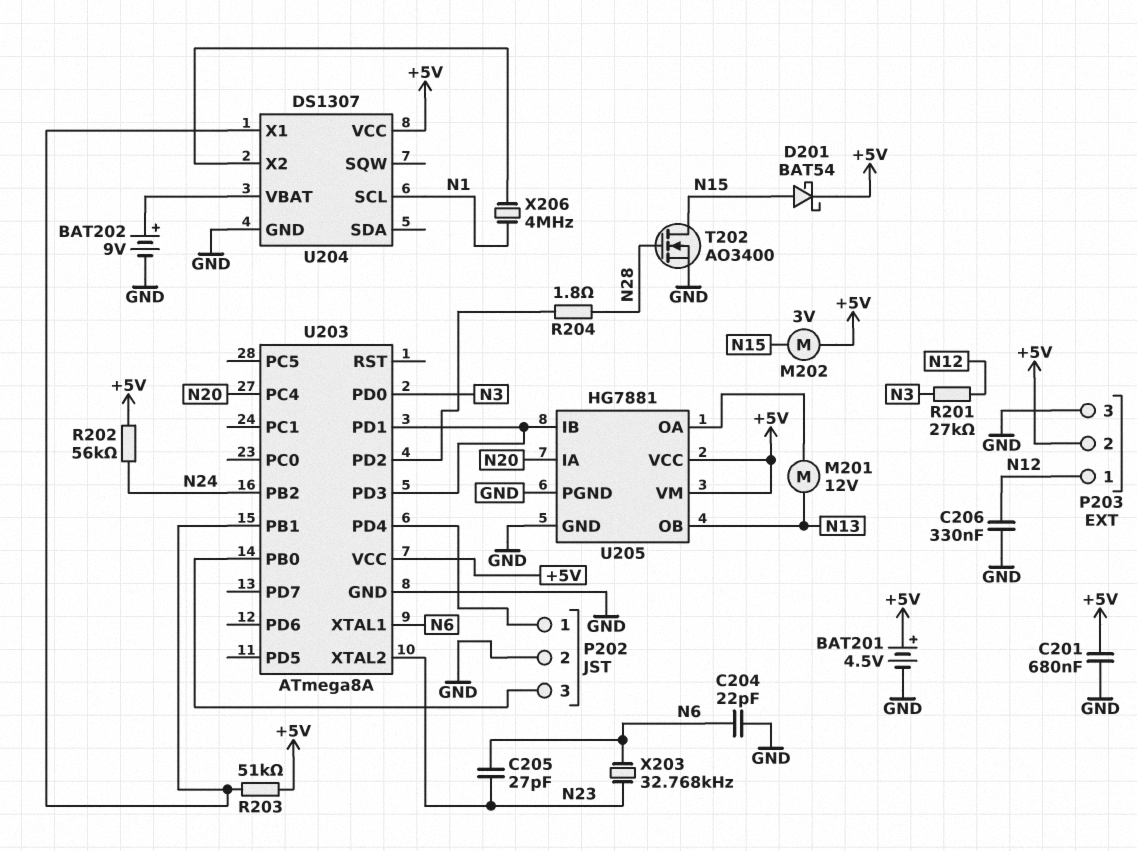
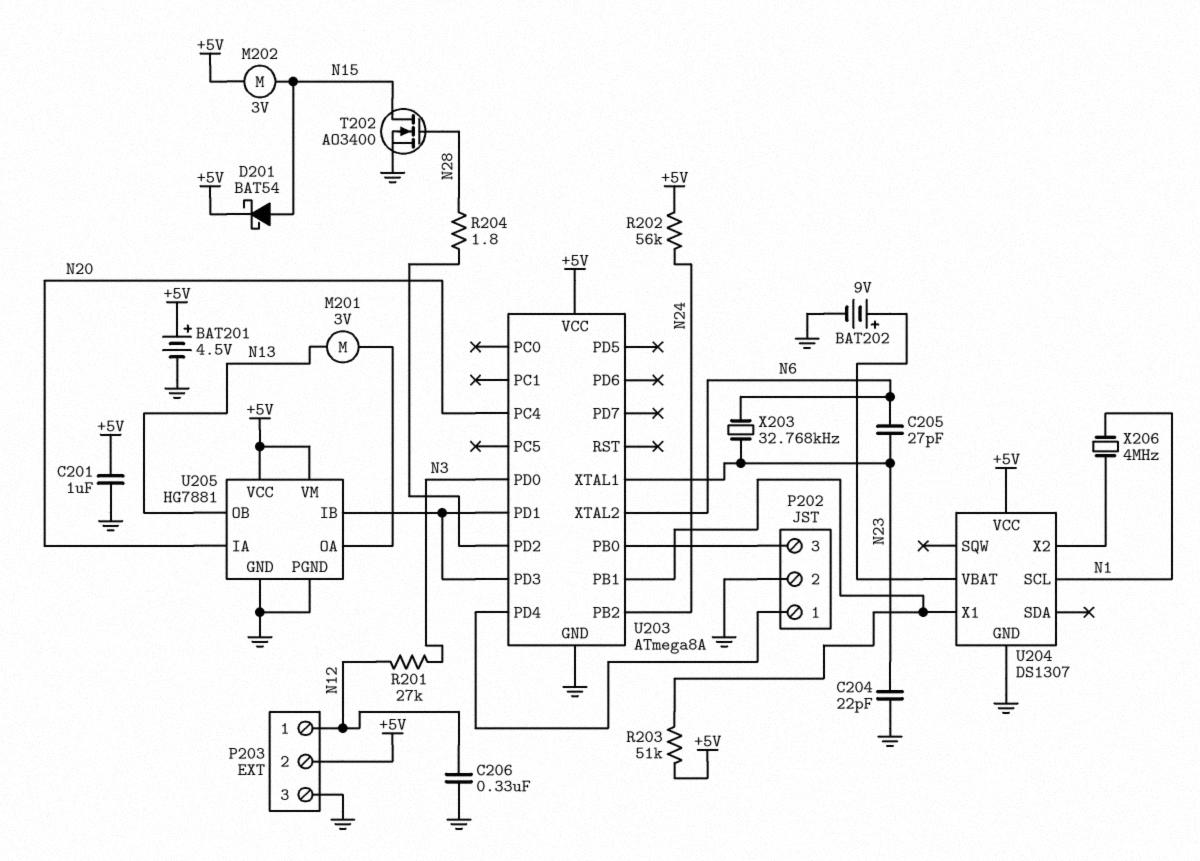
C201: 680nF (+5V, GND) -> 1uF (+5V, GND)
C204: 22pF (GND, N6) -> 22pF (GND, N23)
M201: motor 12V (N13, U205/OA) -> motor 3V (N13, U205/OA)
U203 pin XTAL1: N6 -> N23
U203 pin XTAL2: N23 -> N6

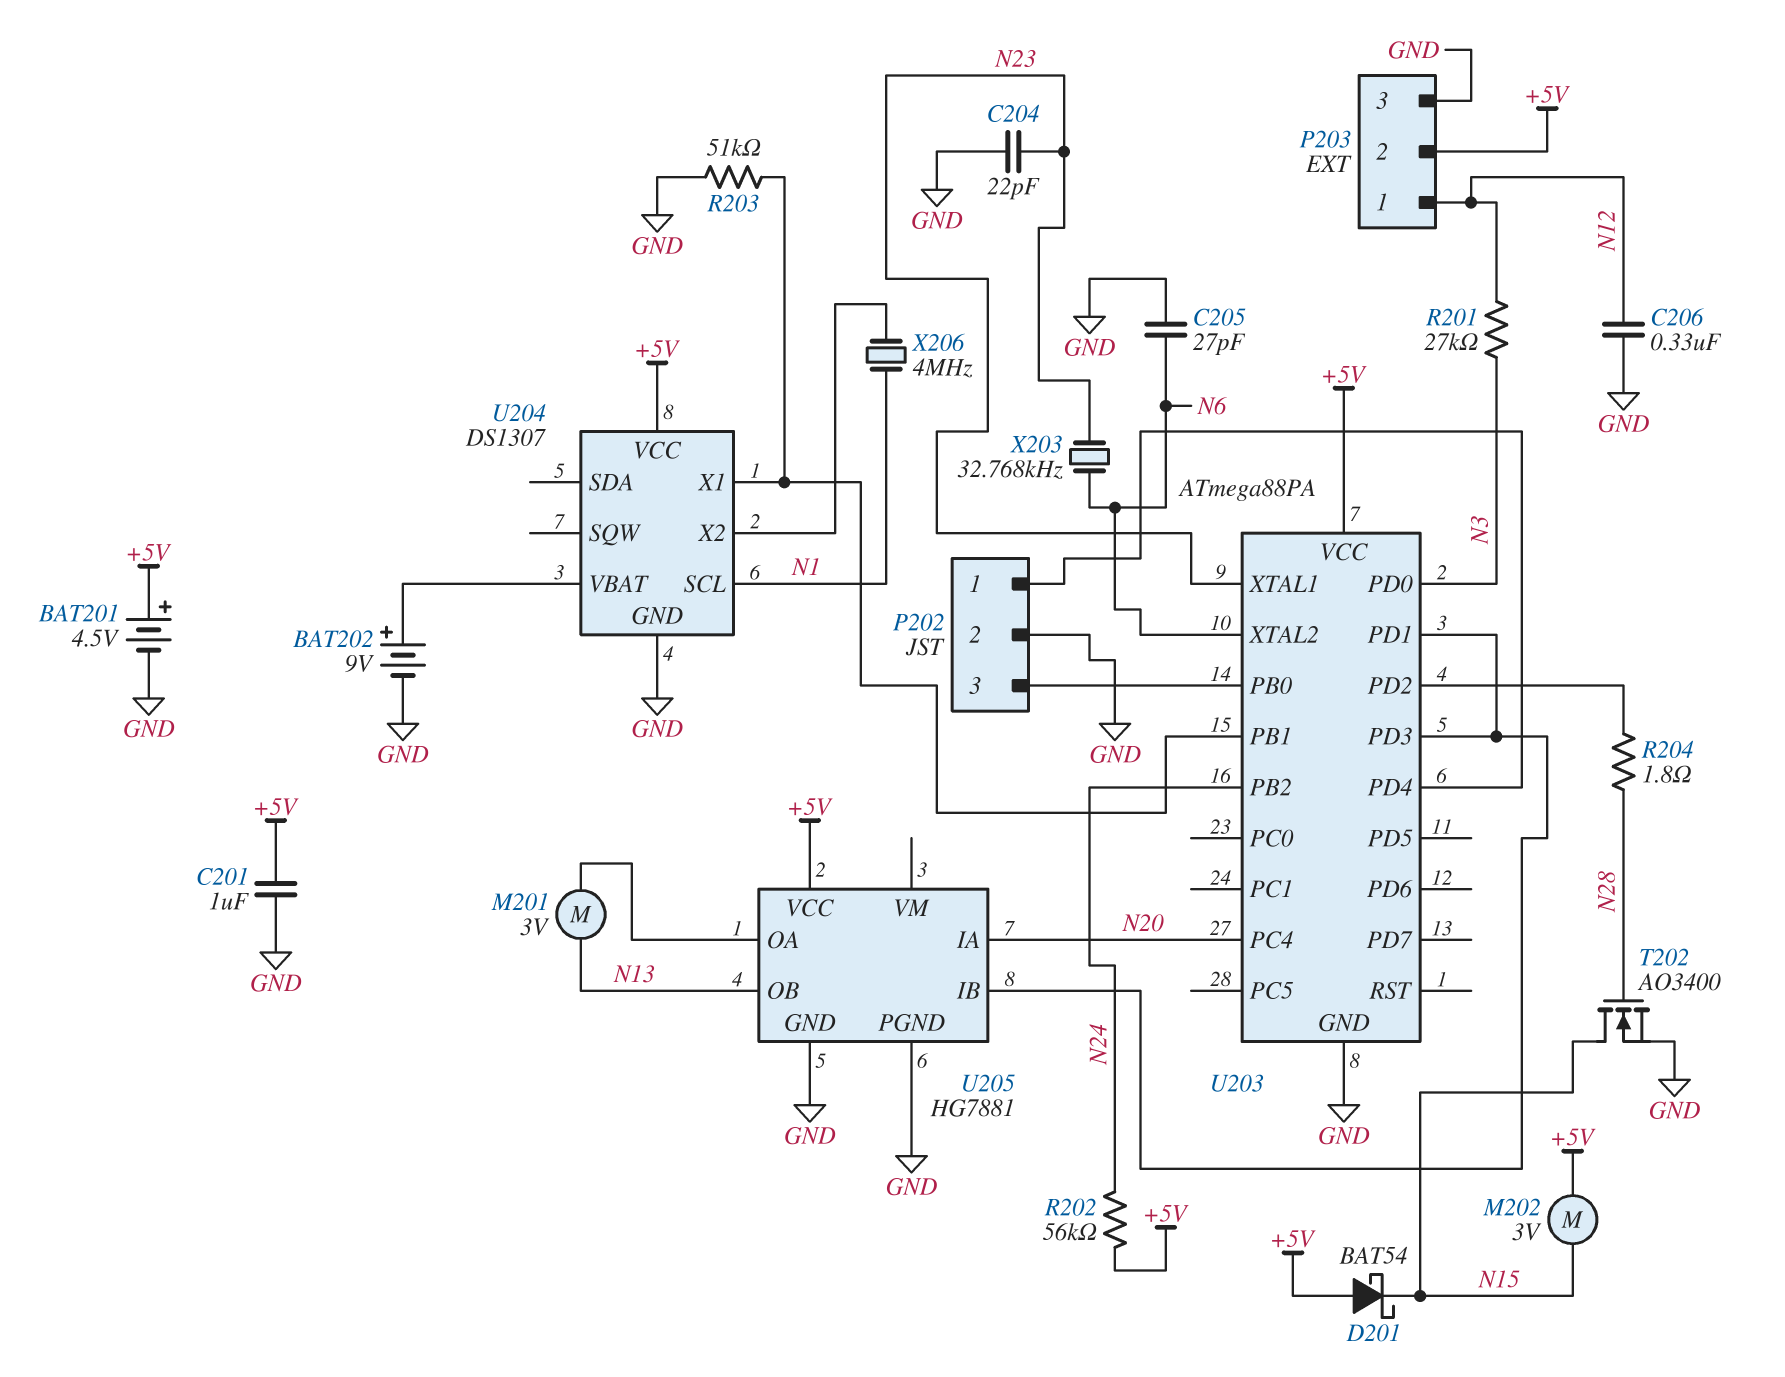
C205: 27pF (N6, N23) -> 27pF (GND, N6)
D201: schottky BAT54 (A N15, K +5V) -> schottky BAT54 (A +5V, K N15)
R203: 51k (+5V, U203/PB1) -> 51k (GND, U203/PB1)
U203: ATmega8A -> ATmega88PA
U205 pin VM: +5V -> none

